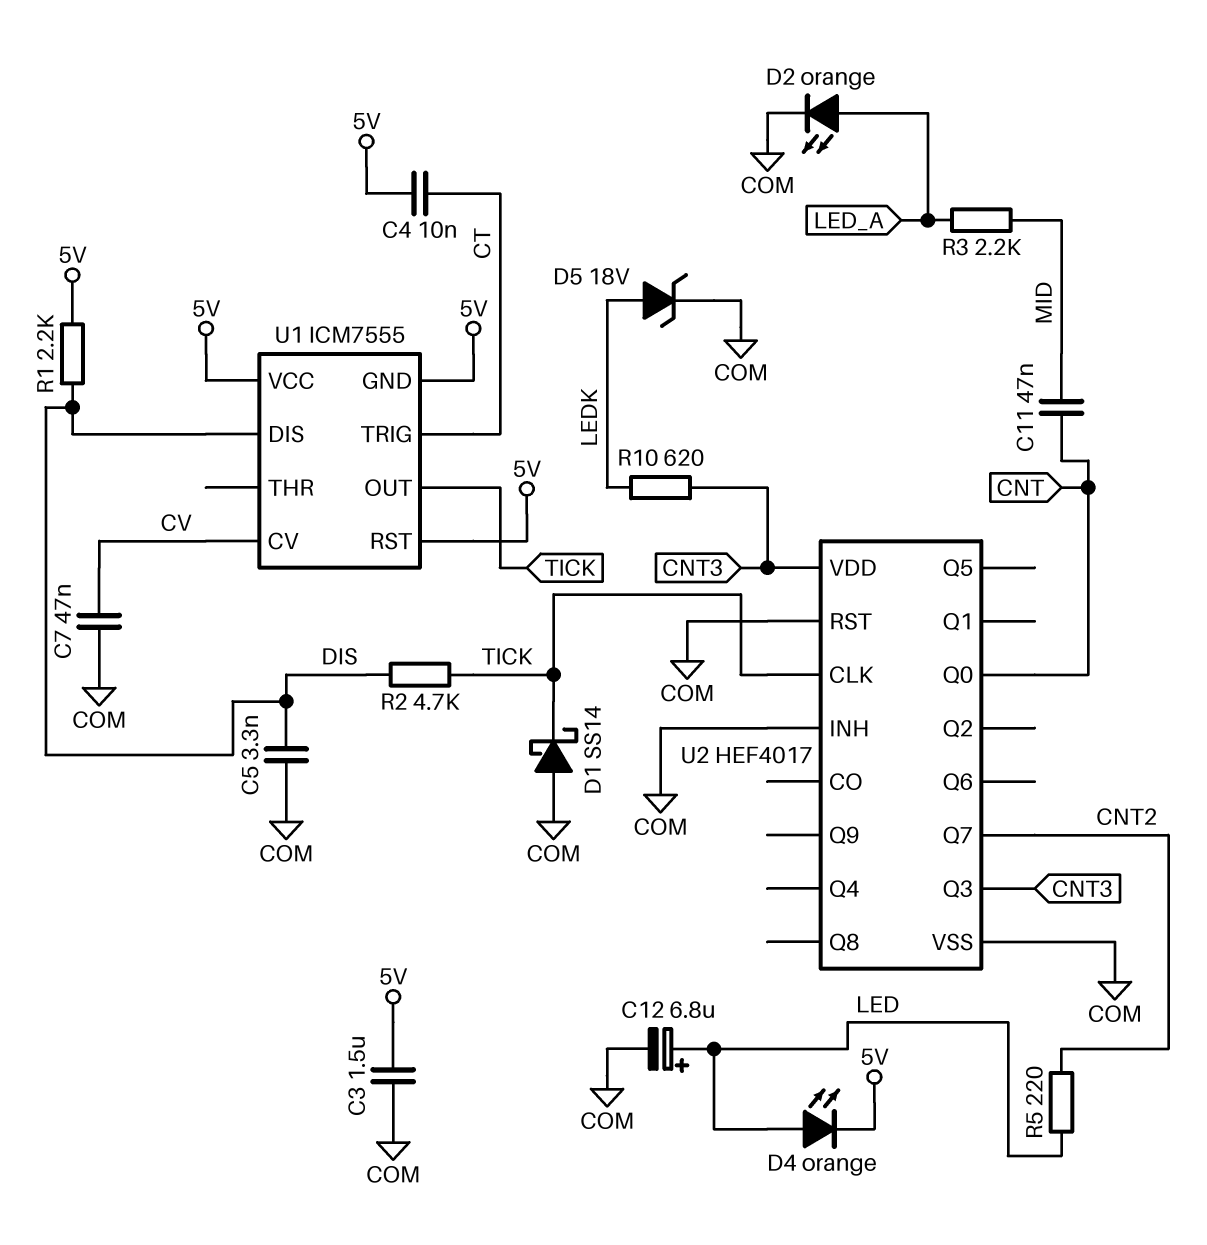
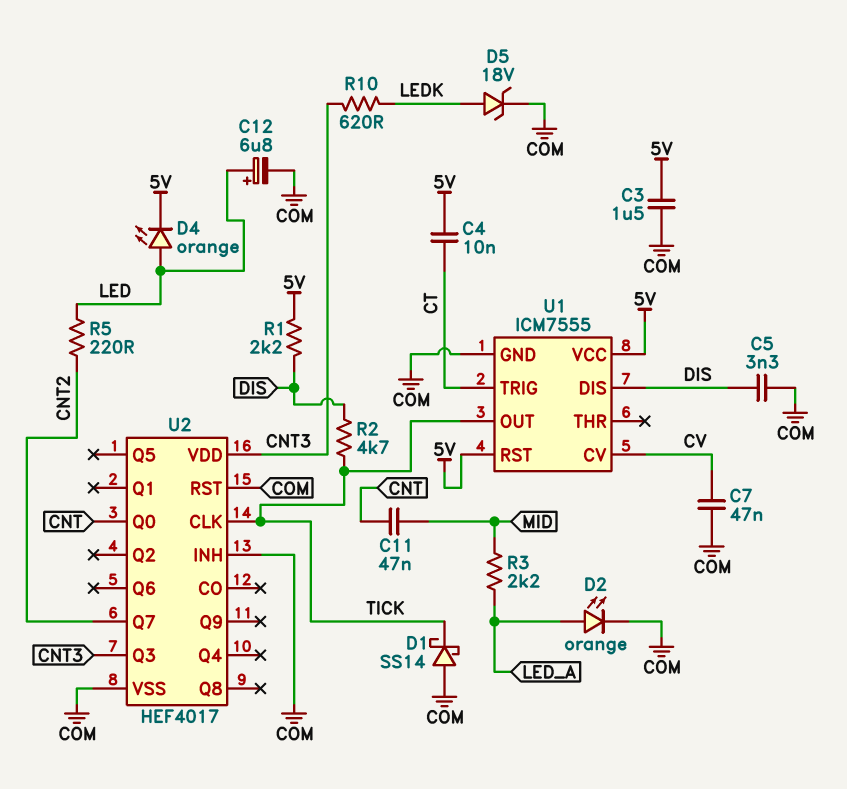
U1 pin GND: 5V -> COM

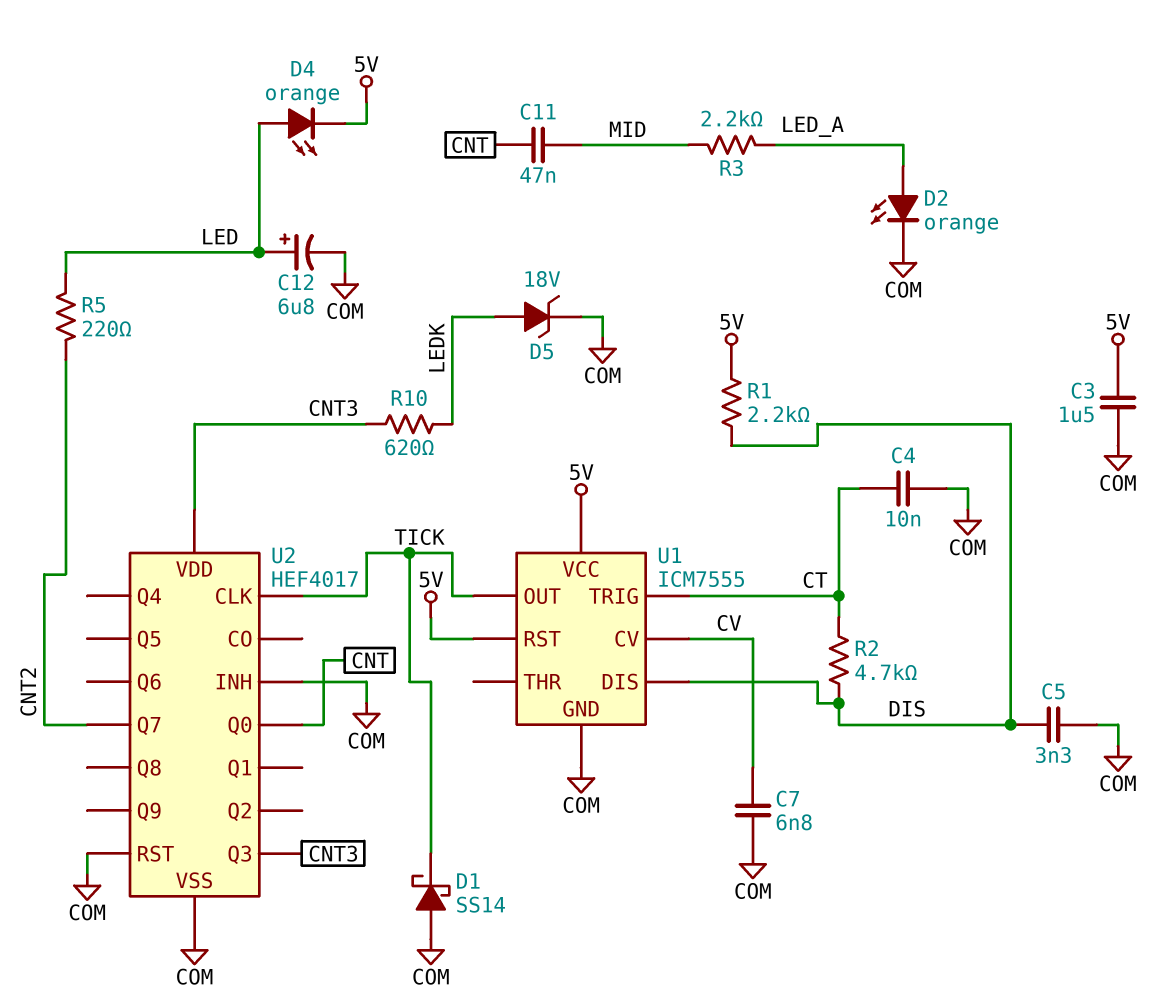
C4: 10nF (5V, CT) -> 10nF (COM, CT)
C7: 47nF (COM, CV) -> 6.8nF (COM, CV)
R2: 4.7k (DIS, TICK) -> 4.7k (CT, DIS)

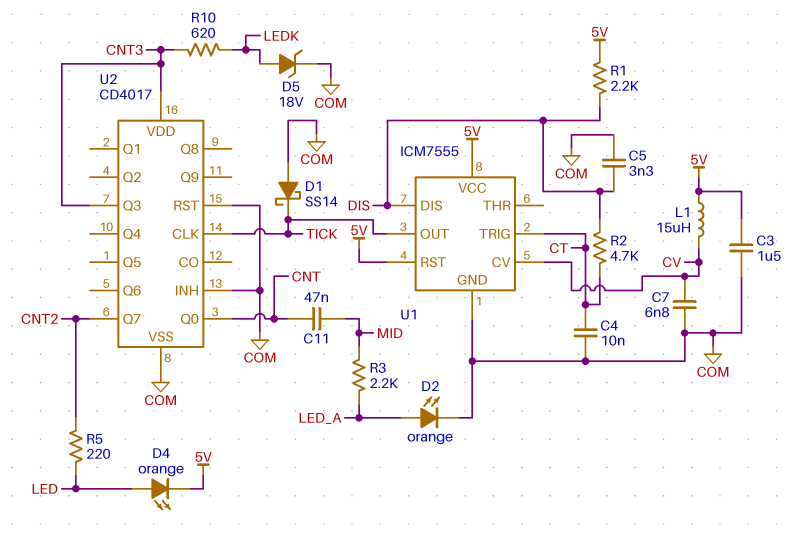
C12: 6.8uF (plus LED, minus COM) -> none
L1: none -> 15uH (5V, CV)
U2: HEF4017 -> CD4017

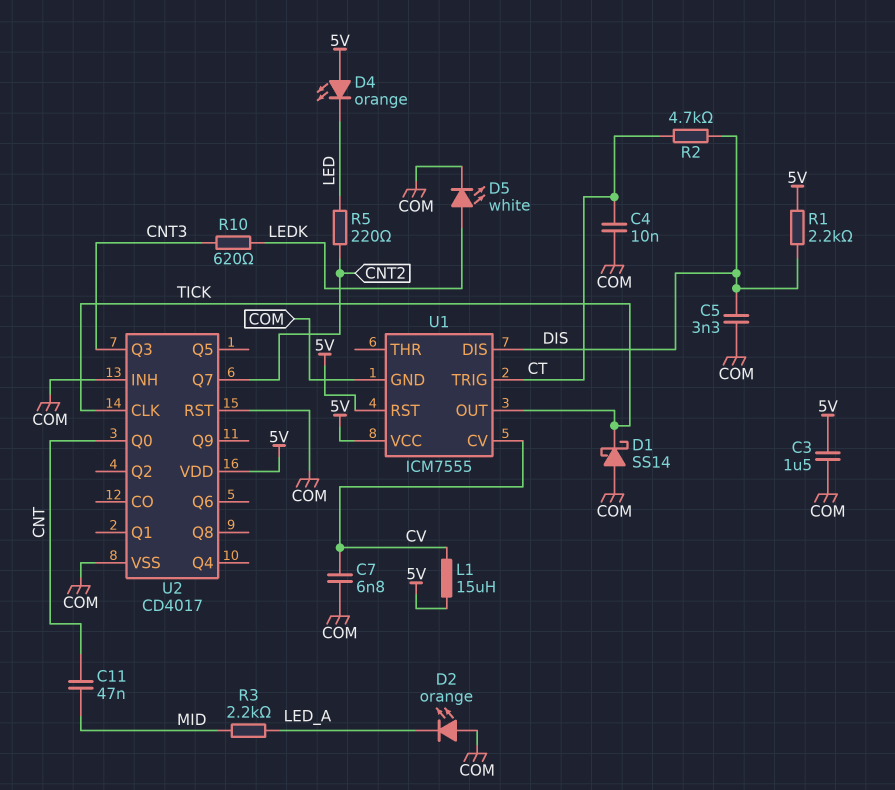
D2: LED orange (A LED_A, K COM) -> LED orange (A COM, K LED_A)
D4: LED orange (A LED, K 5V) -> LED orange (A 5V, K LED)
D5: zener 18V (A LEDK, K COM) -> LED white (A LEDK, K COM)
U2 pin VDD: CNT3 -> 5V

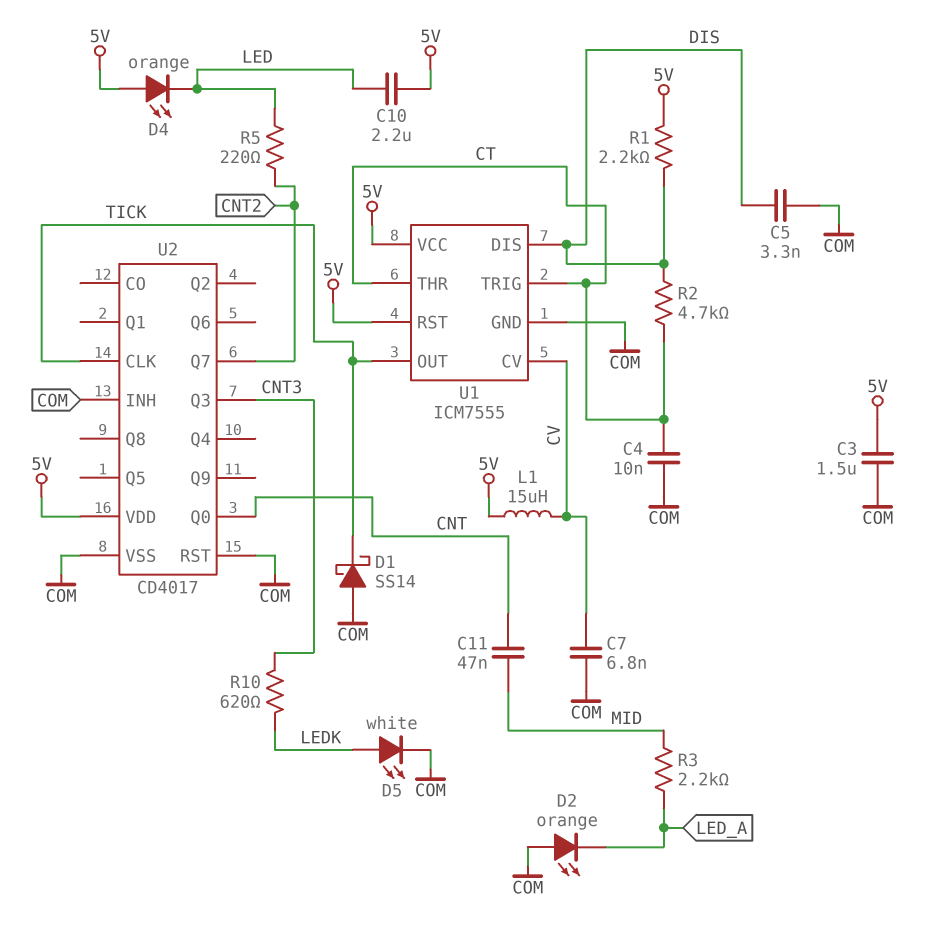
C10: none -> 2.2uF (5V, LED)
U1 pin THR: none -> CT

